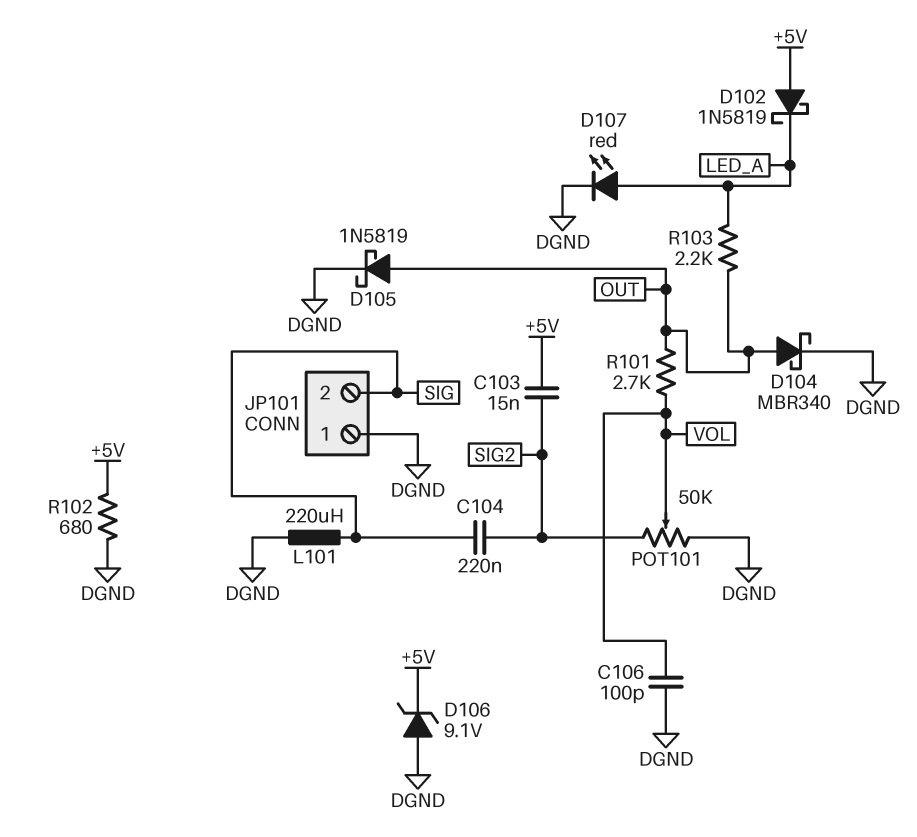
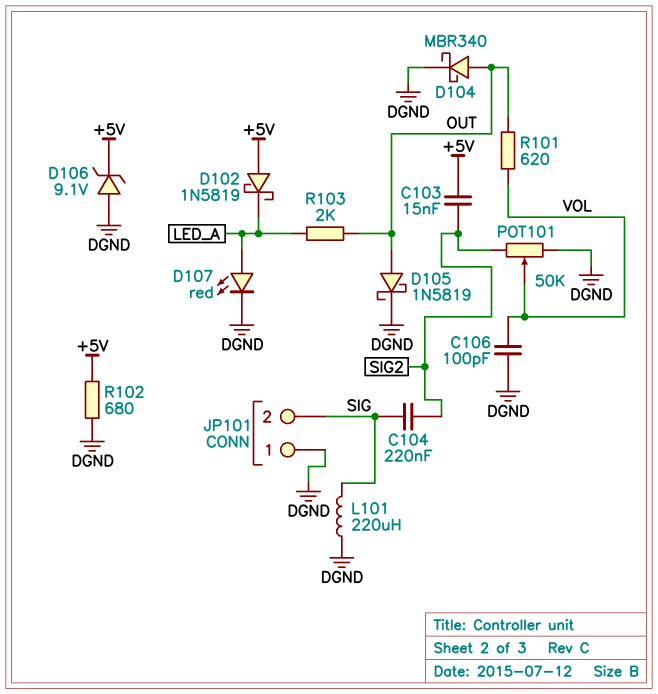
R101: 2.7k (OUT, VOL) -> 620 (OUT, VOL)
R103: 2.2k (LED_A, OUT) -> 2k (LED_A, OUT)

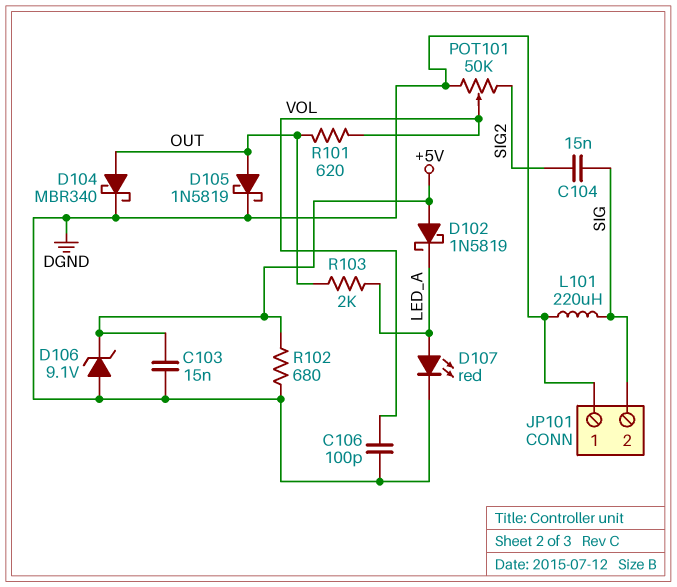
C103: 15nF (+5V, SIG2) -> 15nF (+5V, DGND)
C104: 220nF (SIG, SIG2) -> 15nF (SIG, SIG2)

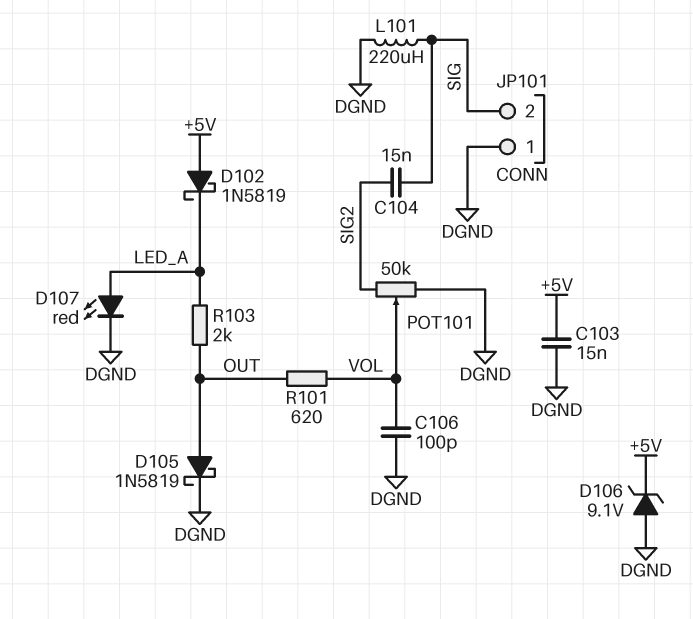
D104: schottky MBR340 (A OUT, K DGND) -> none
R102: 680 (+5V, DGND) -> none

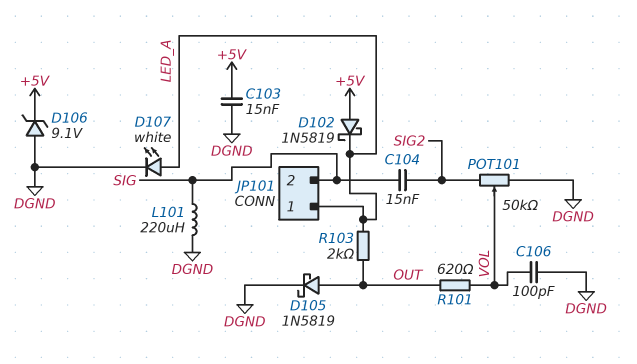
D107: LED red (A LED_A, K DGND) -> LED white (A LED_A, K DGND)
JP101 pin 1: DGND -> LED_A

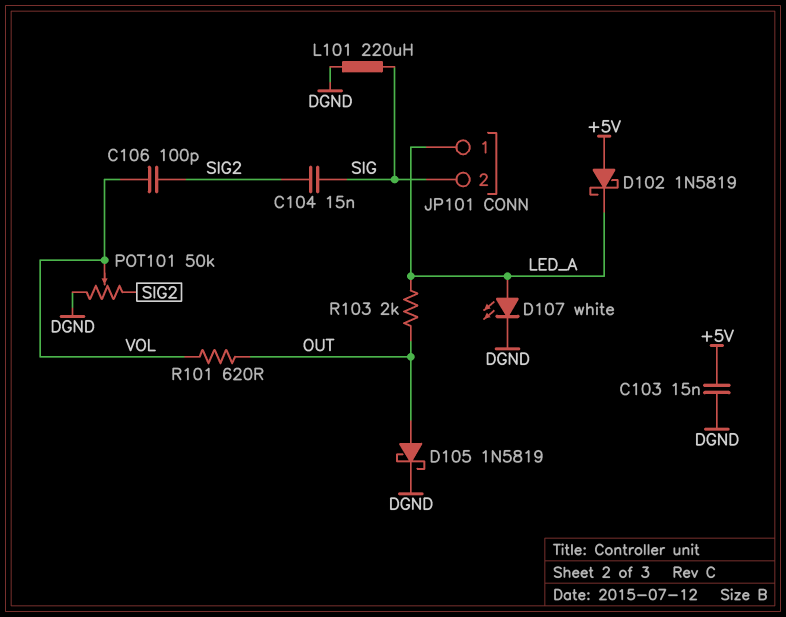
C106: 100pF (DGND, VOL) -> 100pF (SIG2, VOL)
D106: zener 9.1V (A DGND, K +5V) -> none

